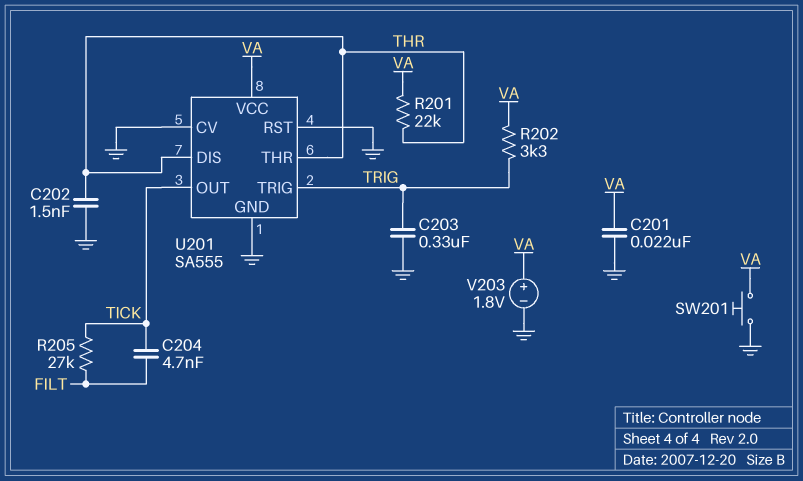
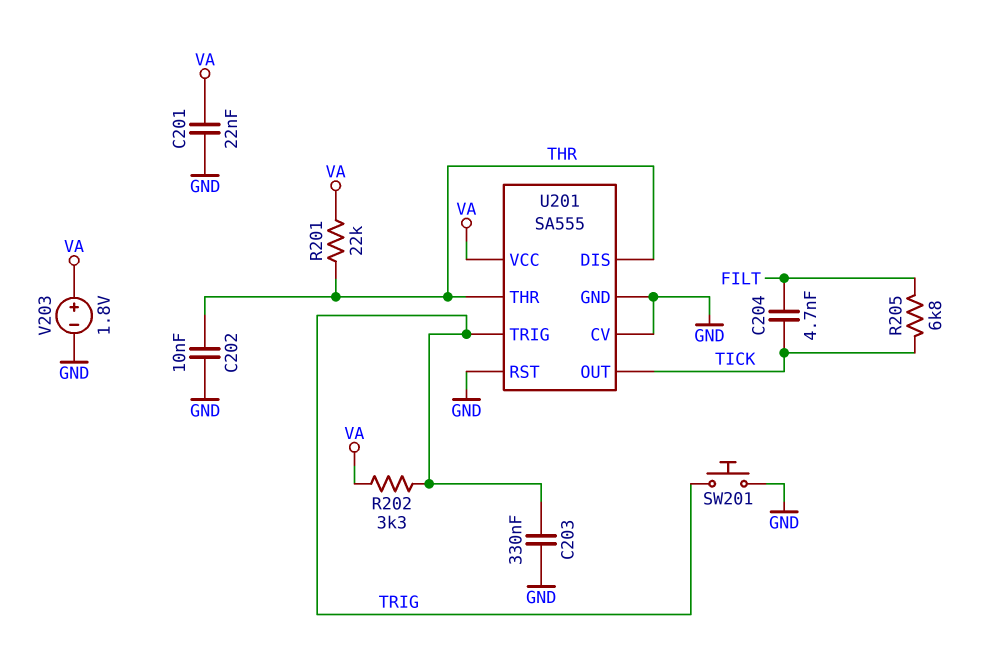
C202: 1.5nF (GND, THR) -> 10nF (GND, THR)
R205: 27k (FILT, TICK) -> 6.8k (FILT, TICK)
SW201: button (GND, VA) -> button (GND, TRIG)

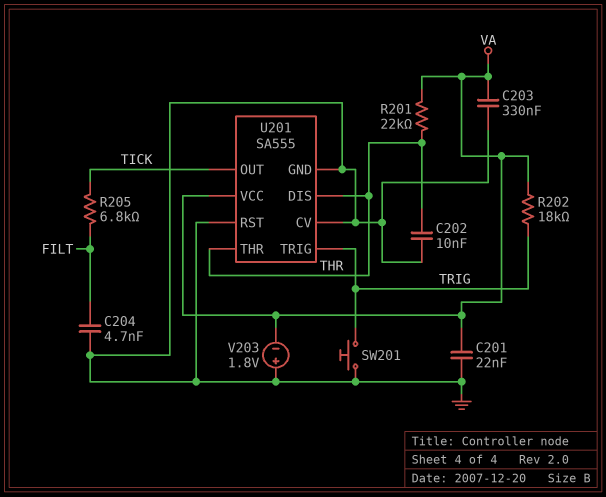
C203: 330nF (GND, TRIG) -> 330nF (GND, VA)
C204: 4.7nF (FILT, TICK) -> 4.7nF (FILT, GND)
R202: 3.3k (TRIG, VA) -> 18k (TRIG, VA)
V203: 1.8V (plus VA, minus GND) -> 1.8V (plus GND, minus VA)

